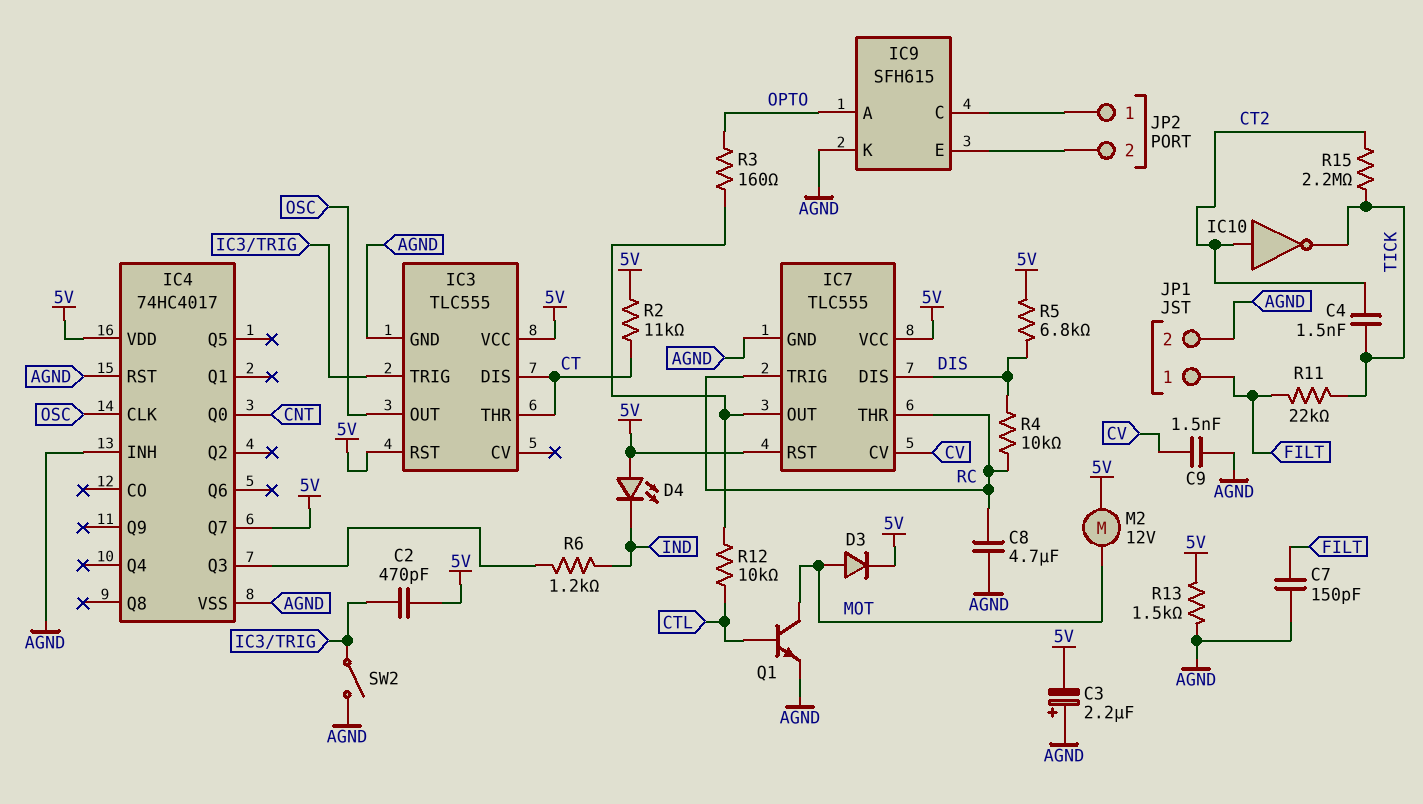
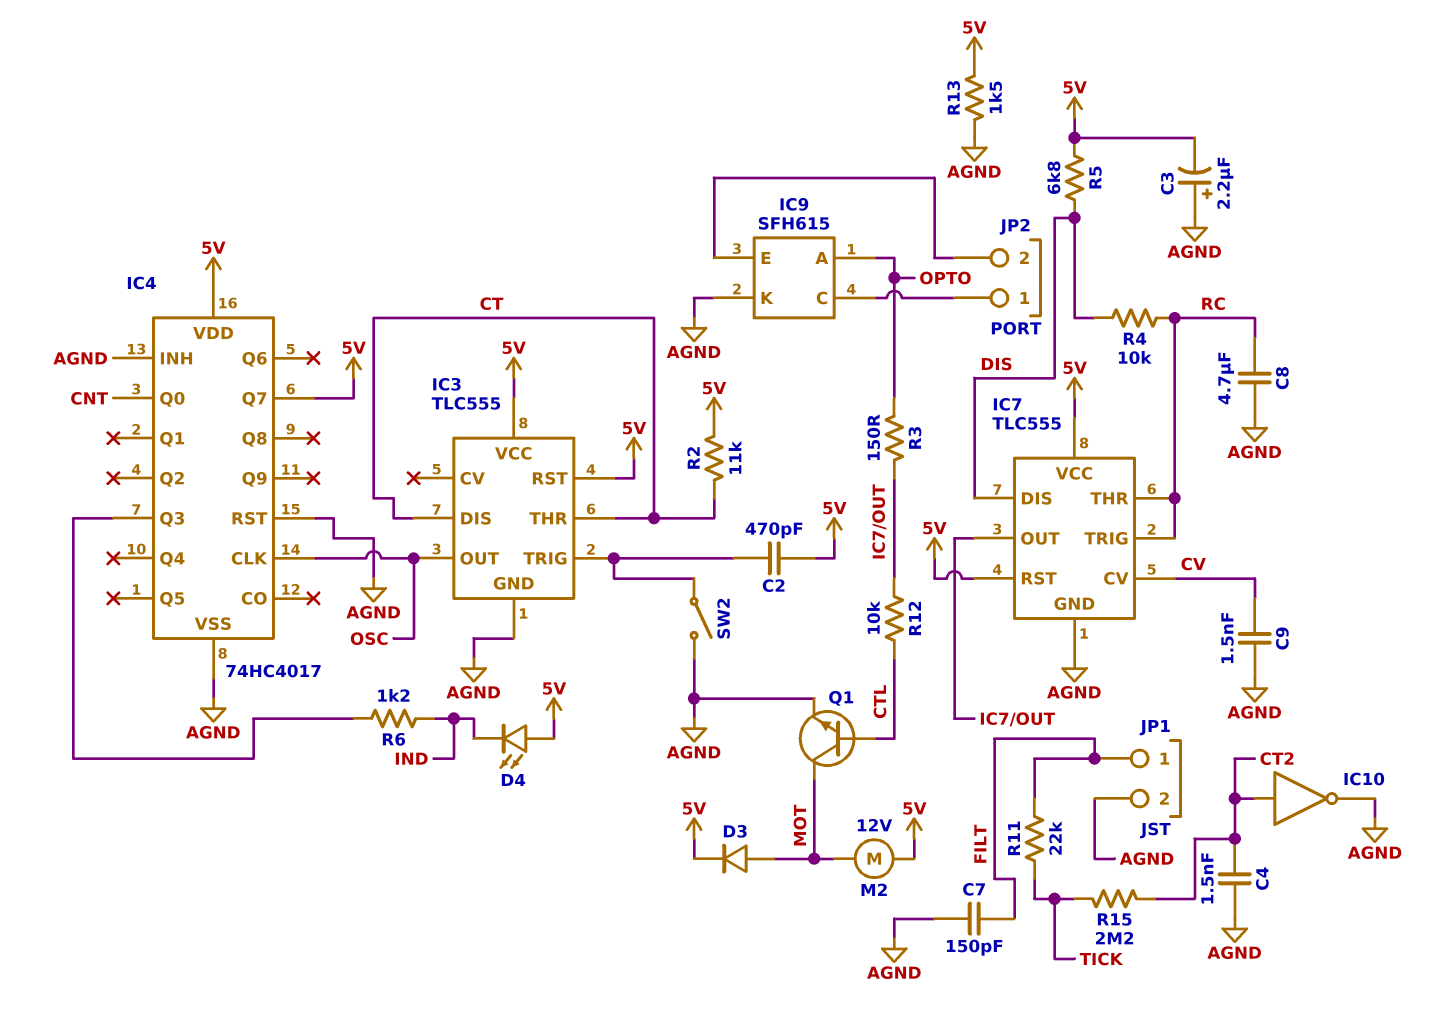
C4: 1.5nF (CT2, TICK) -> 1.5nF (AGND, CT2)
IC10: NOT (in CT2, out TICK) -> NOT (in CT2, out AGND)
R3: 160 (IC7/OUT, OPTO) -> 150 (IC7/OUT, OPTO)

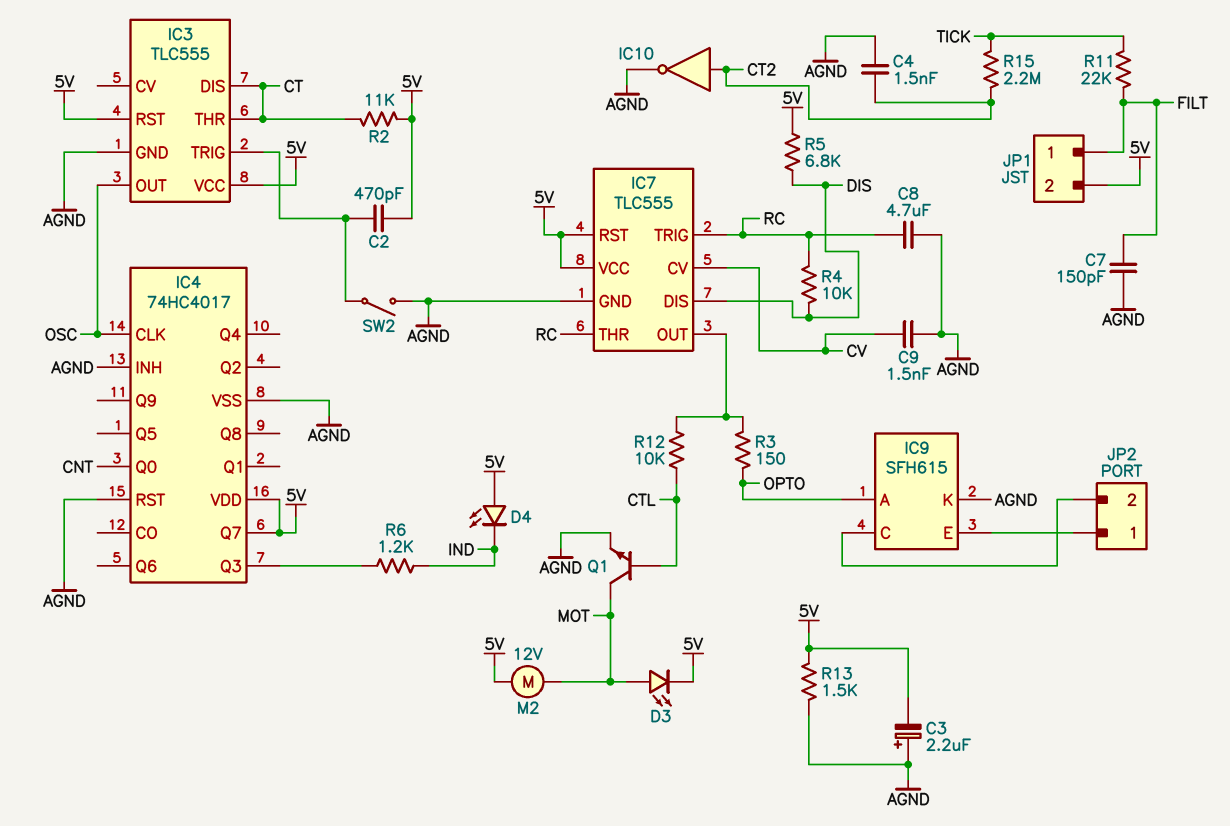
D3: diode (A MOT, K 5V) -> LED (A MOT, K 5V)
JP1 pin 2: AGND -> 5V
JP2 pin 1: IC9/C -> IC9/E
JP2 pin 2: IC9/E -> IC9/C

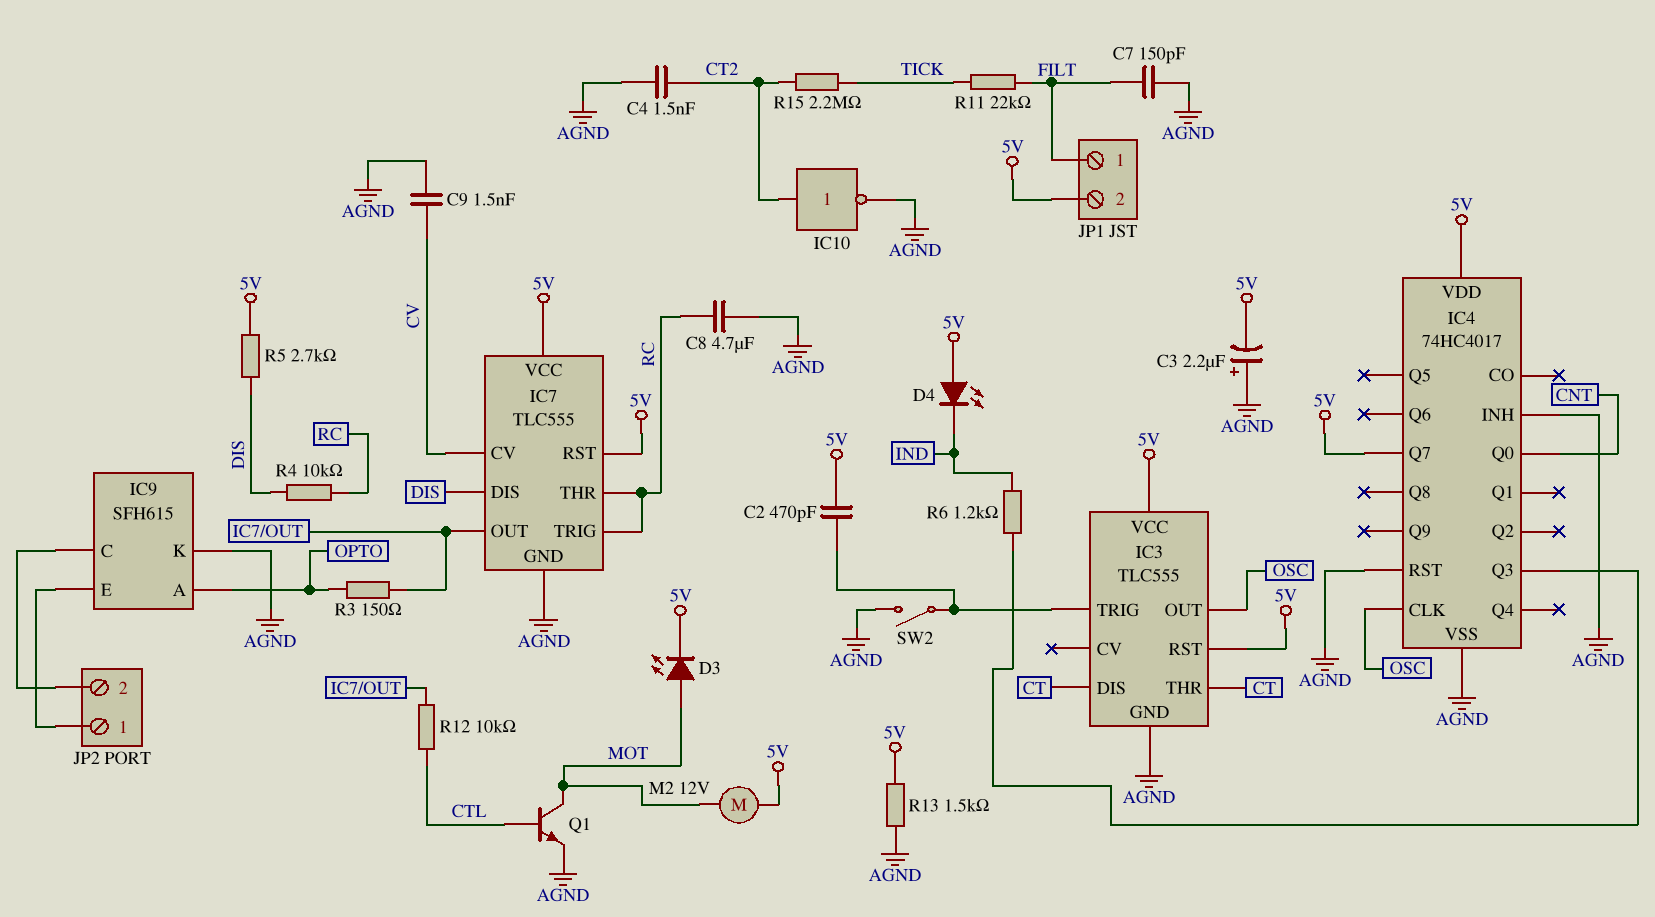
R2: 11k (5V, CT) -> none
R5: 6.8k (5V, DIS) -> 2.7k (5V, DIS)

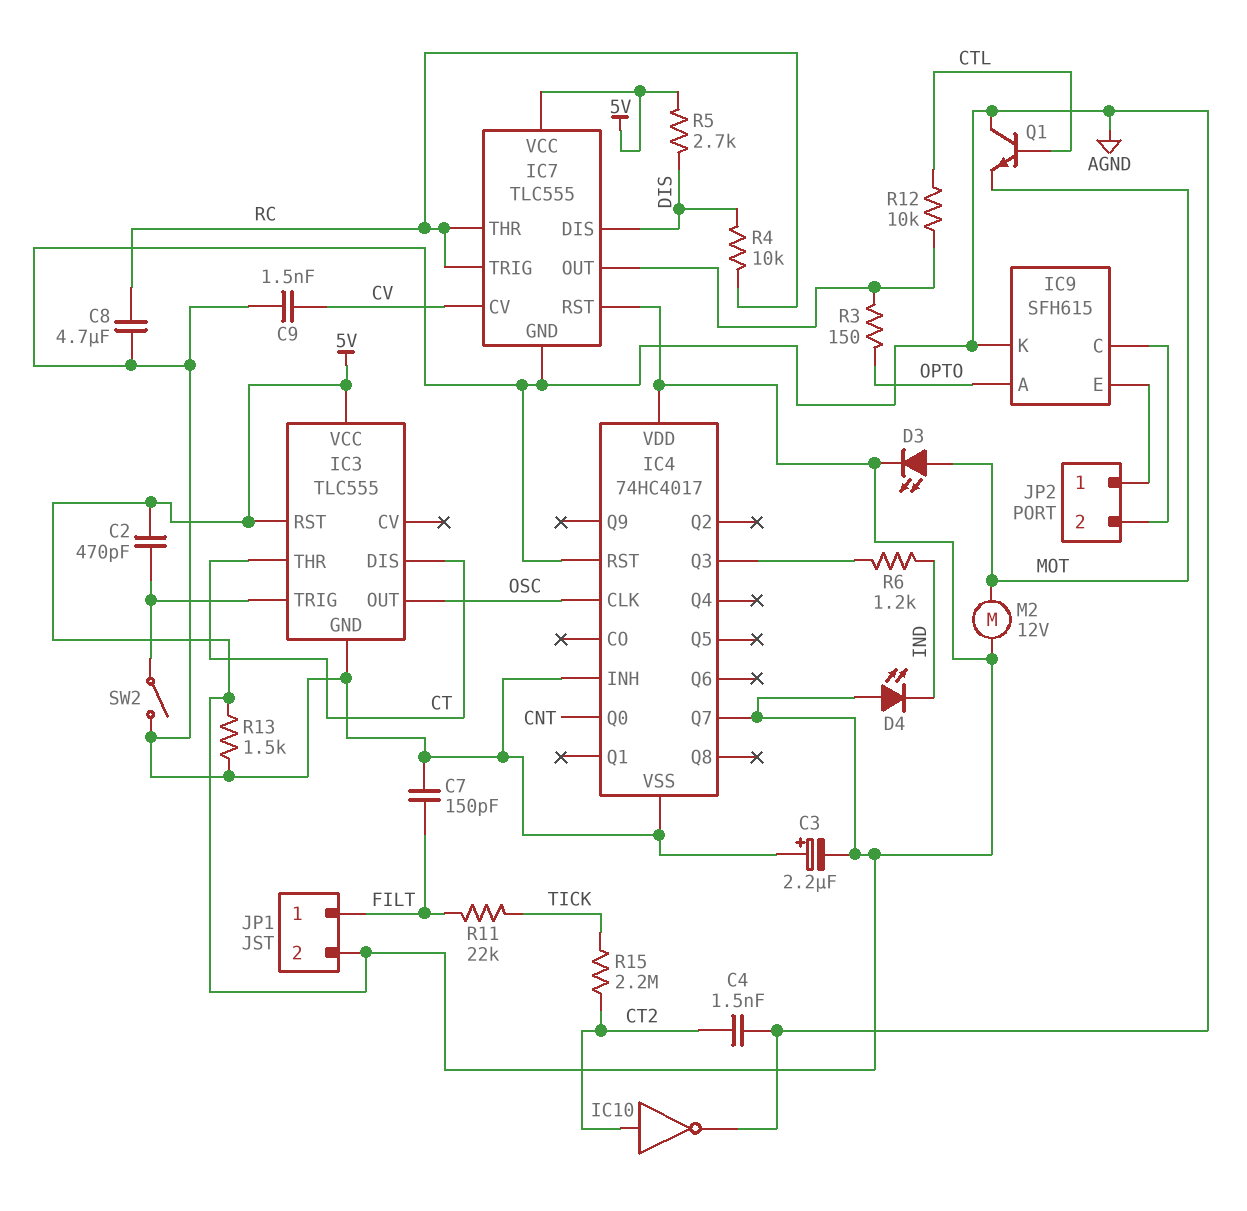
Q1: NPN (B CTL, C MOT, E AGND) -> NPN (B CTL, C AGND, E MOT)

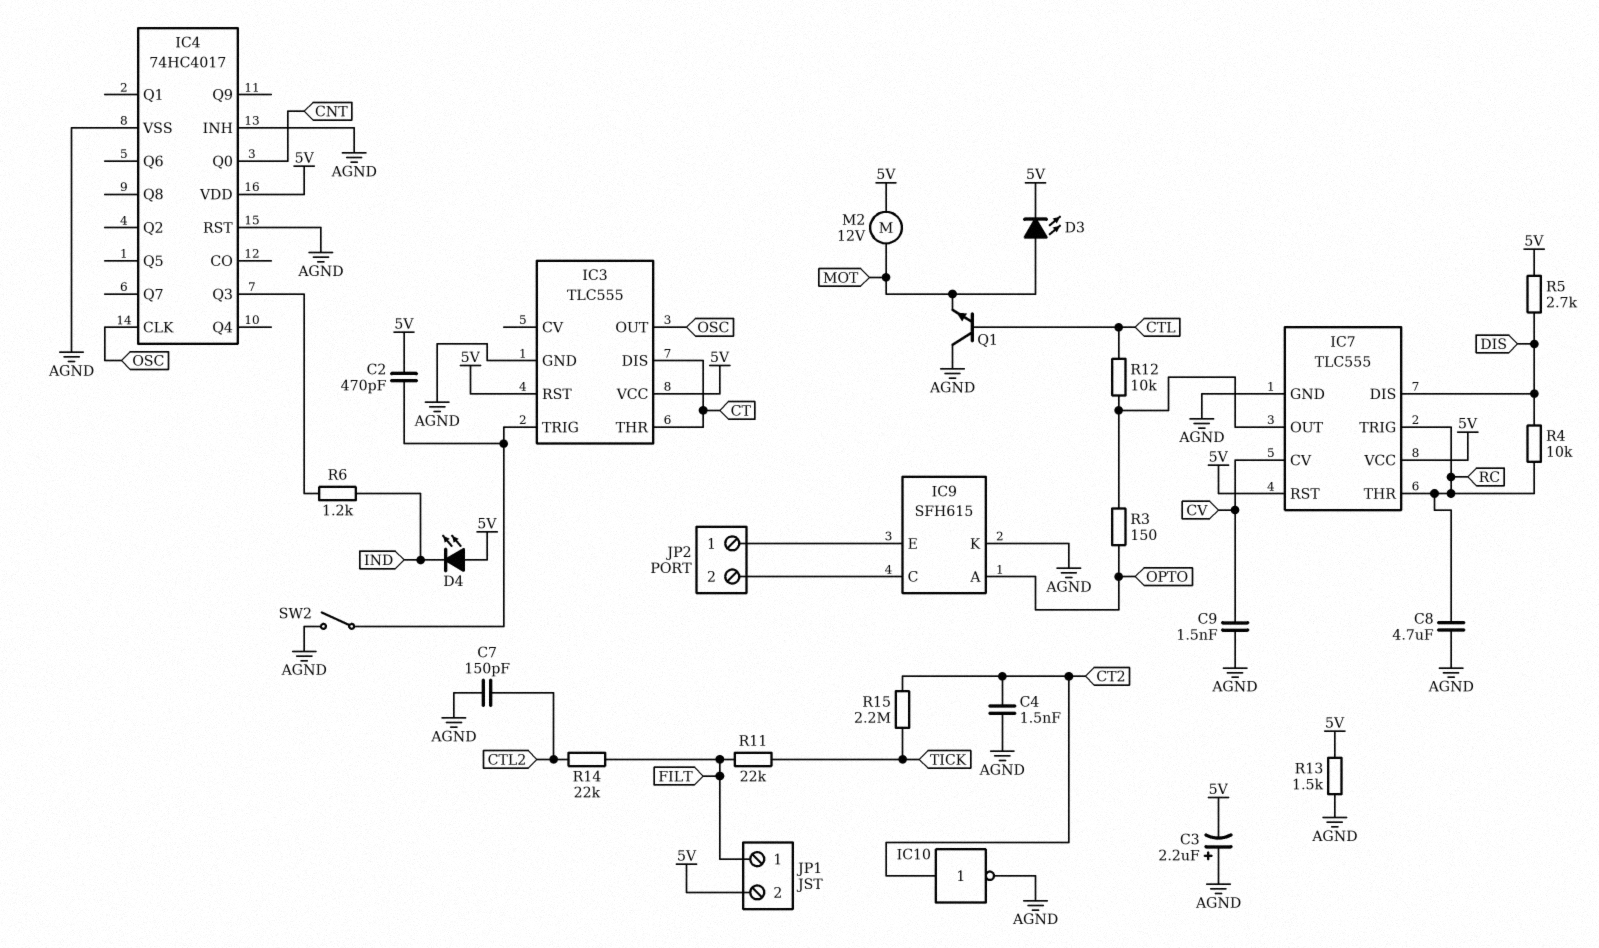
C7: 150pF (AGND, FILT) -> 150pF (AGND, CTL2)
IC4 pin Q7: 5V -> none
R14: none -> 22k (CTL2, FILT)

